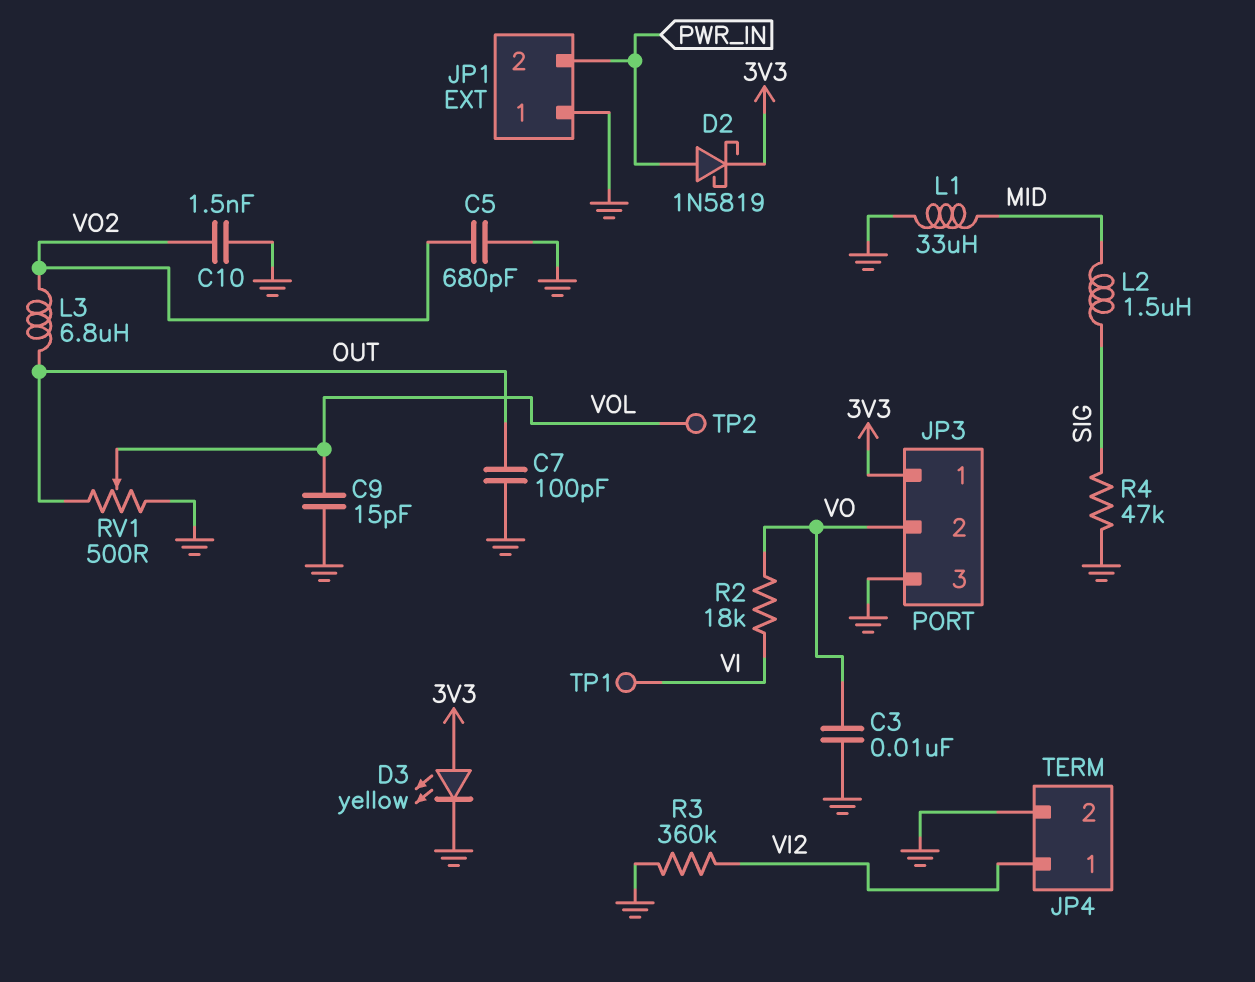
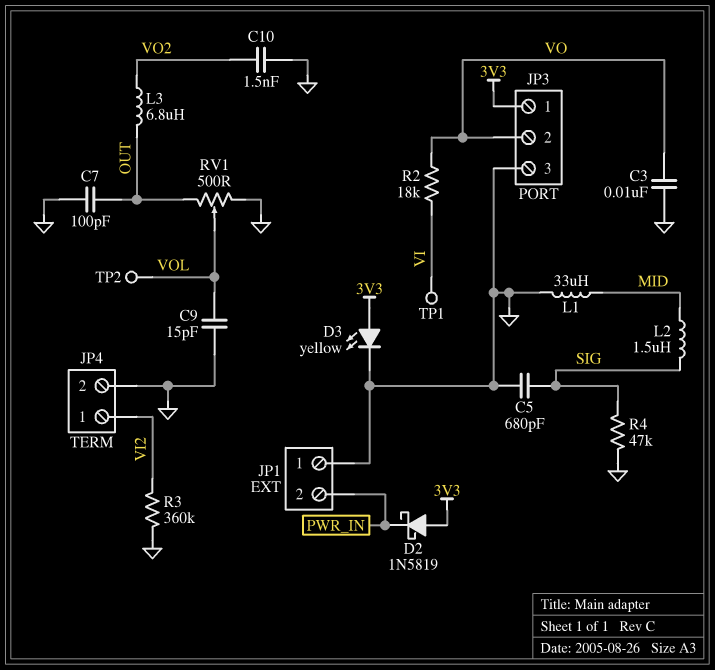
C5: 680pF (GND, VO2) -> 680pF (GND, SIG)
D2: schottky 1N5819 (A PWR_IN, K 3V3) -> schottky 1N5819 (A 3V3, K PWR_IN)

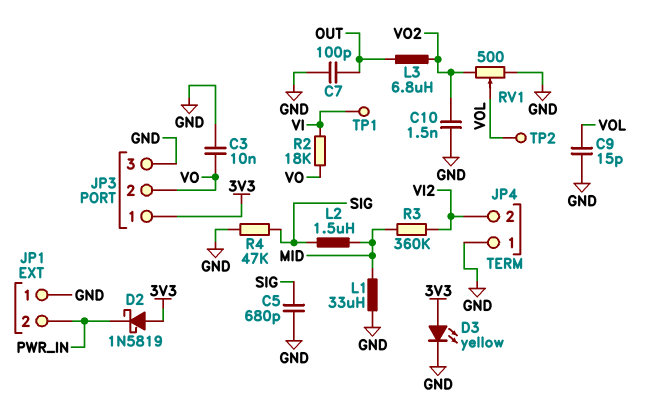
JP4 pin 1: VI2 -> GND
JP4 pin 2: GND -> VI2
R3: 360k (GND, VI2) -> 360k (MID, VI2)
RV1: 500 (GND, OUT, wiper VOL) -> 500 (GND, VO2, wiper VOL)

